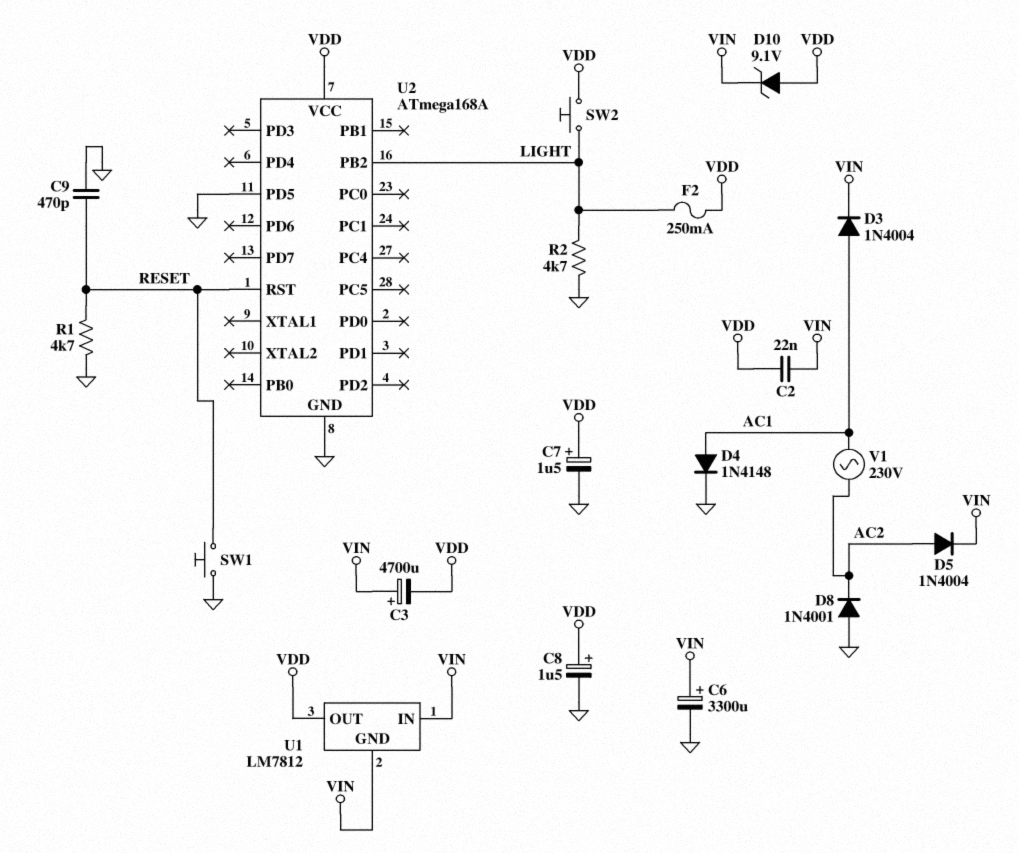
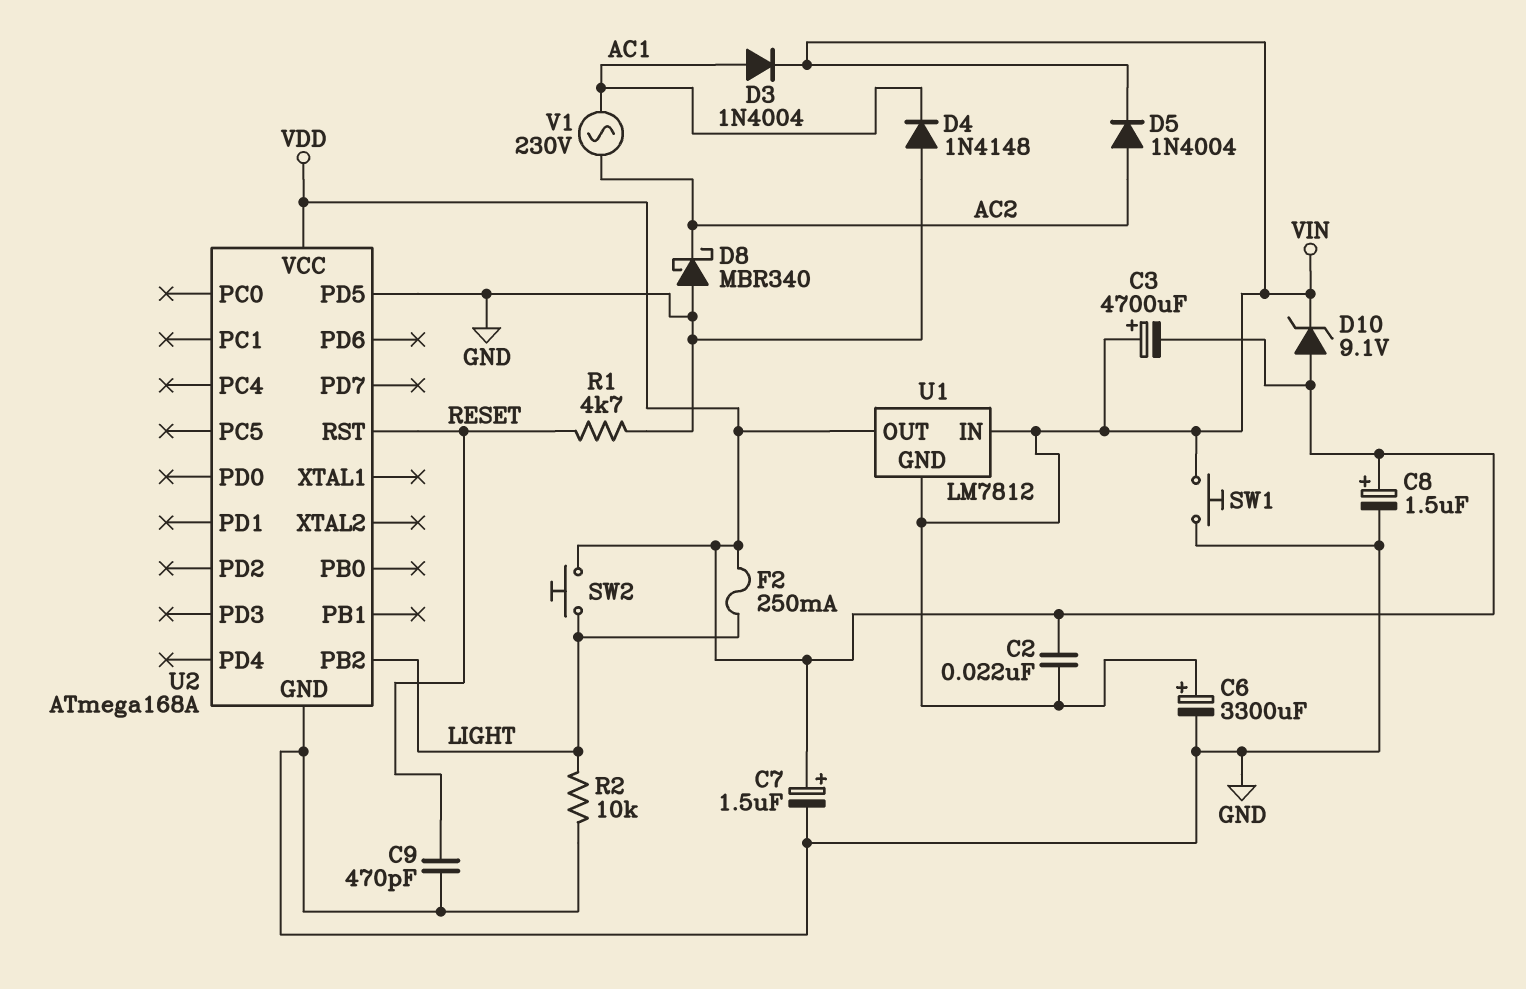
D4: diode 1N4148 (A AC1, K GND) -> diode 1N4148 (A GND, K AC1)
D8: diode 1N4001 (A GND, K AC2) -> schottky MBR340 (A GND, K AC2)
R2: 4.7k (GND, LIGHT) -> 10k (GND, LIGHT)
SW1: button (GND, RESET) -> button (GND, VIN)

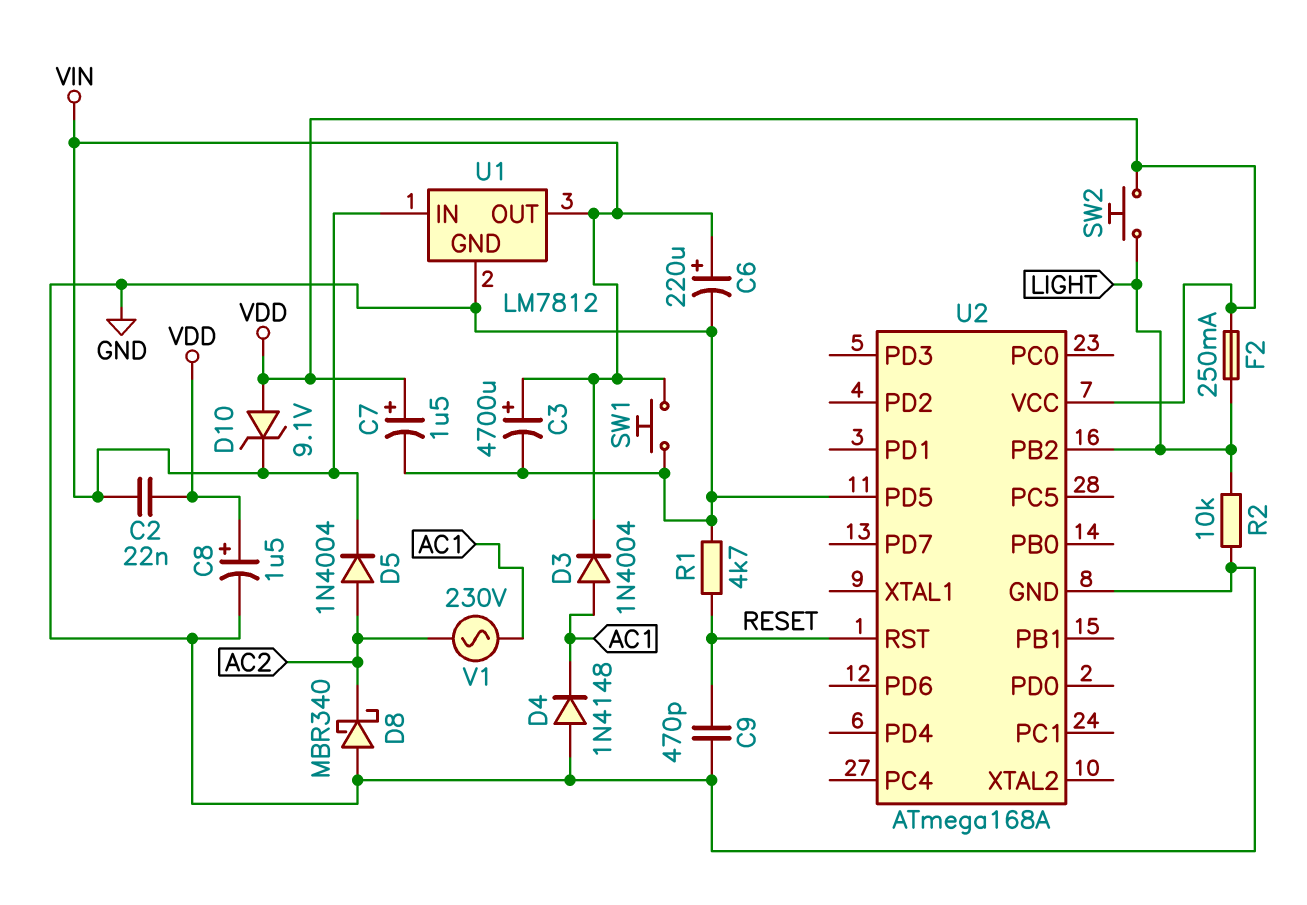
C3: 4700uF (plus VIN, minus VDD) -> 4700uF (plus VIN, minus GND)
C6: 3300uF (plus VIN, minus GND) -> 220uF (plus VIN, minus GND)
U1 pin GND: VIN -> GND
U1 pin OUT: VDD -> VIN

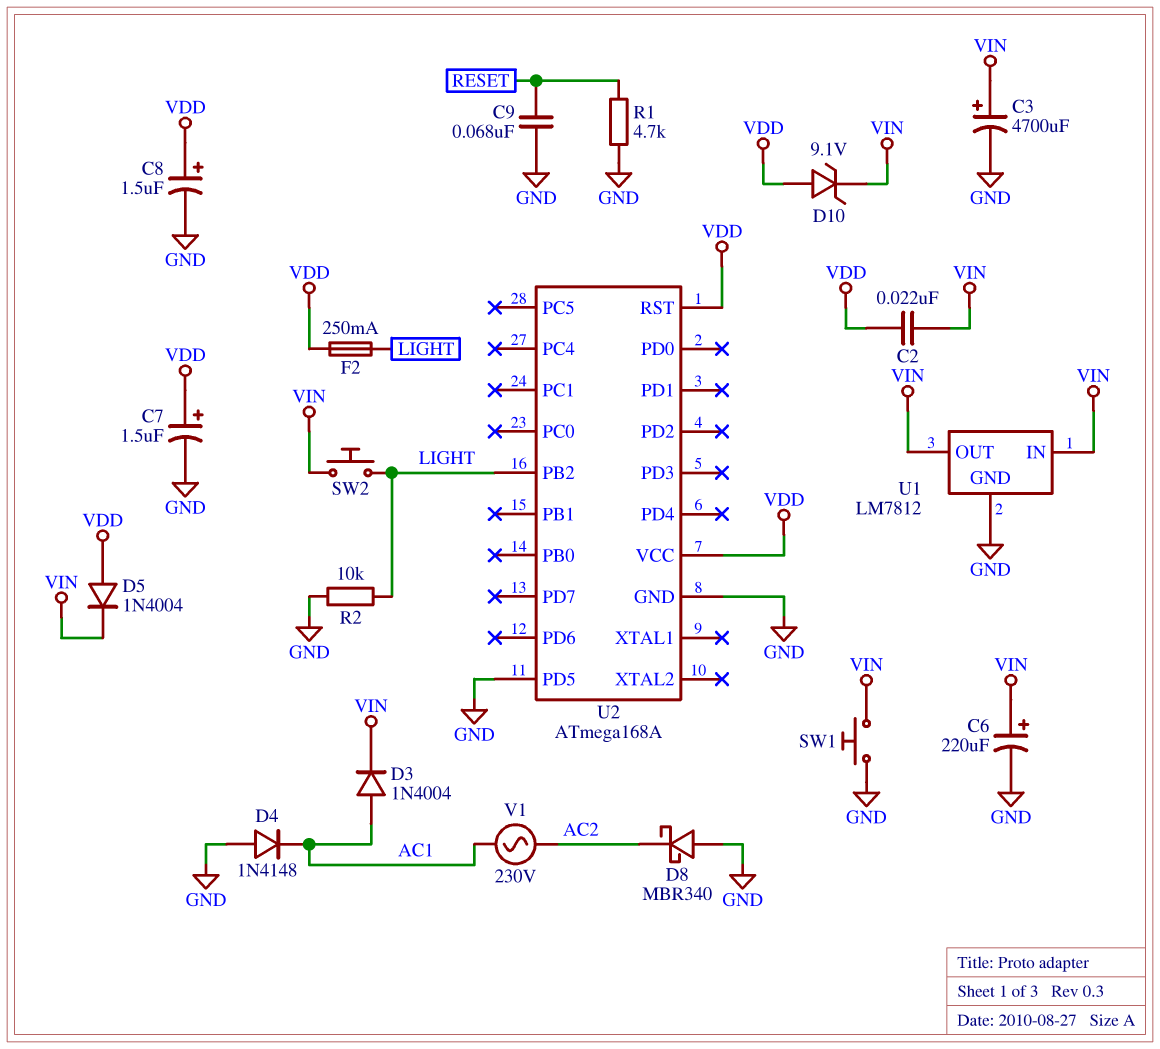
C9: 470pF (GND, RESET) -> 68nF (GND, RESET)
D5: diode 1N4004 (A AC2, K VIN) -> diode 1N4004 (A VDD, K VIN)
SW2: button (LIGHT, VDD) -> button (LIGHT, VIN)
U2 pin RST: RESET -> VDD

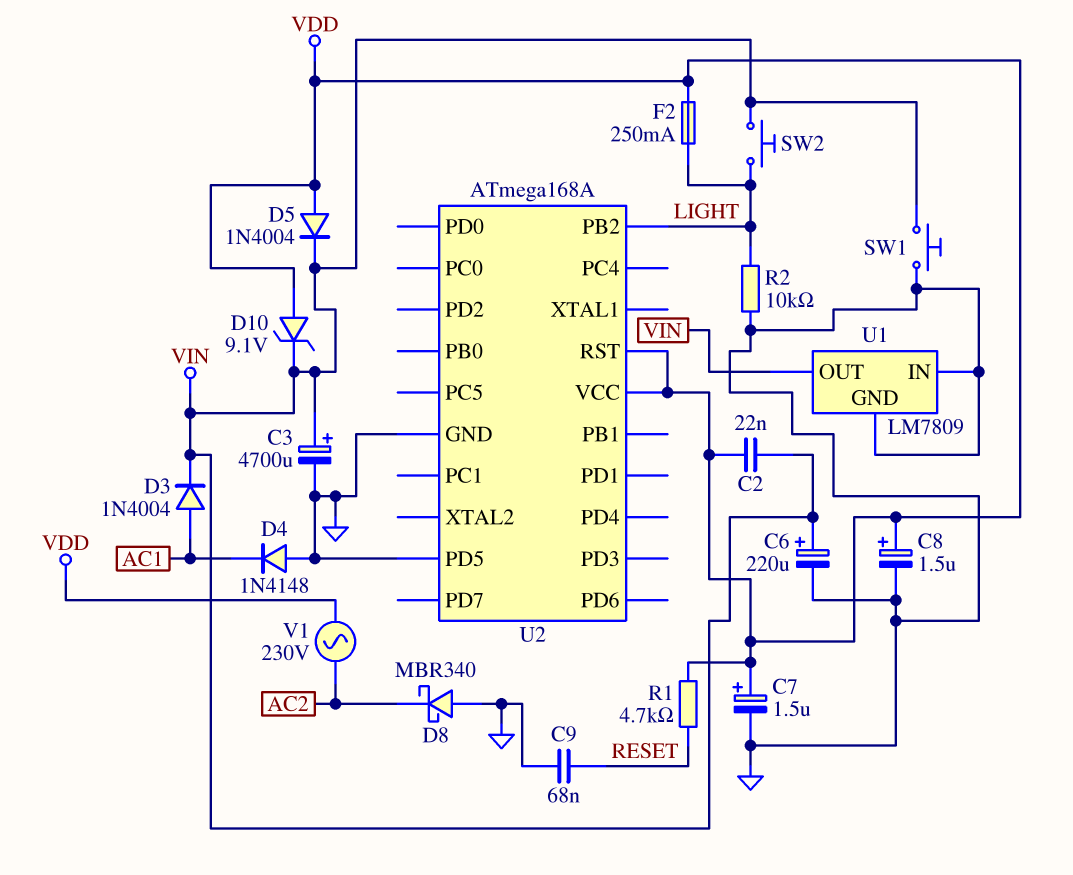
R1: 4.7k (GND, RESET) -> 4.7k (RESET, VDD)
U1: LM7812 -> LM7809
U1 pin IN: VIN -> GND
V1: AC 230V (AC1, AC2) -> AC 230V (AC2, VDD)

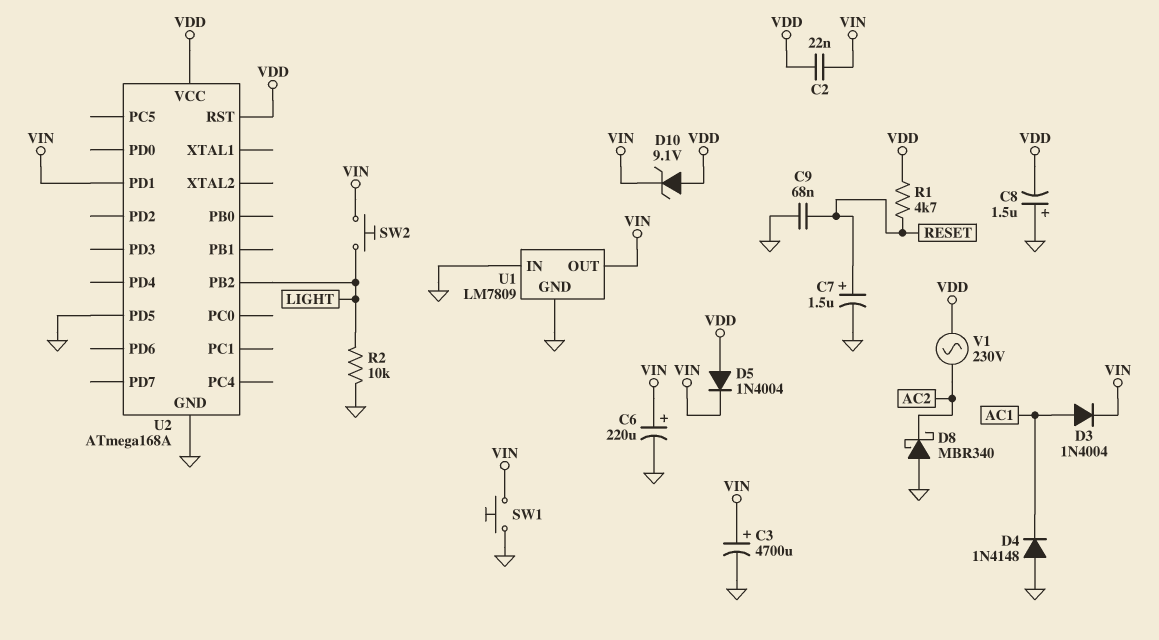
C7: 1.5uF (plus VDD, minus GND) -> 1.5uF (plus RESET, minus GND)
C8: 1.5uF (plus VDD, minus GND) -> 1.5uF (plus GND, minus VDD)
F2: 250mA (LIGHT, VDD) -> none
U2 pin PD1: none -> VIN

